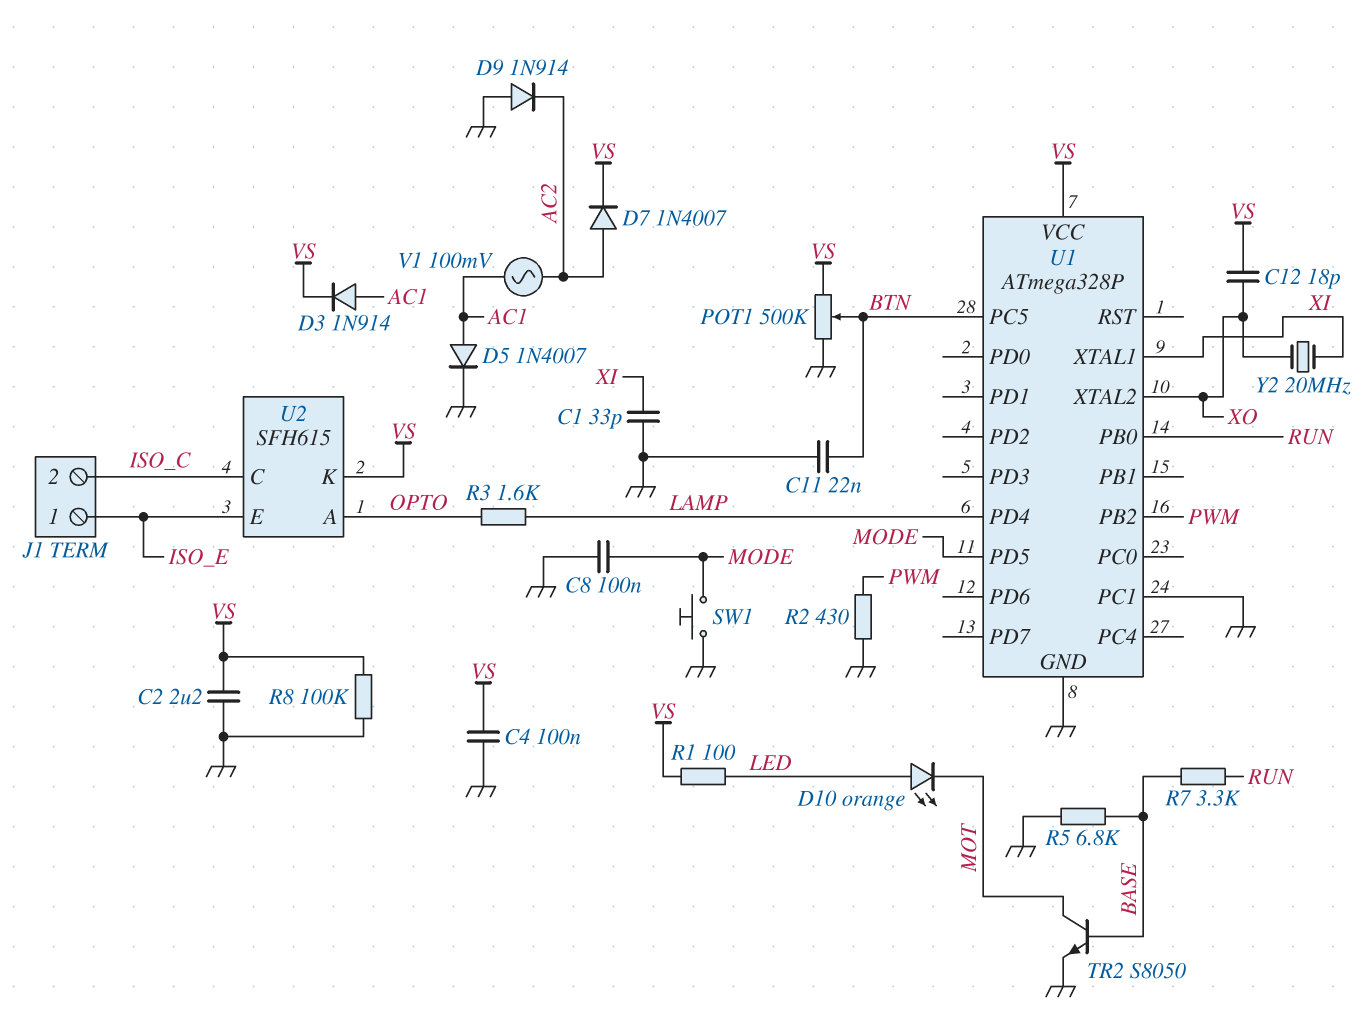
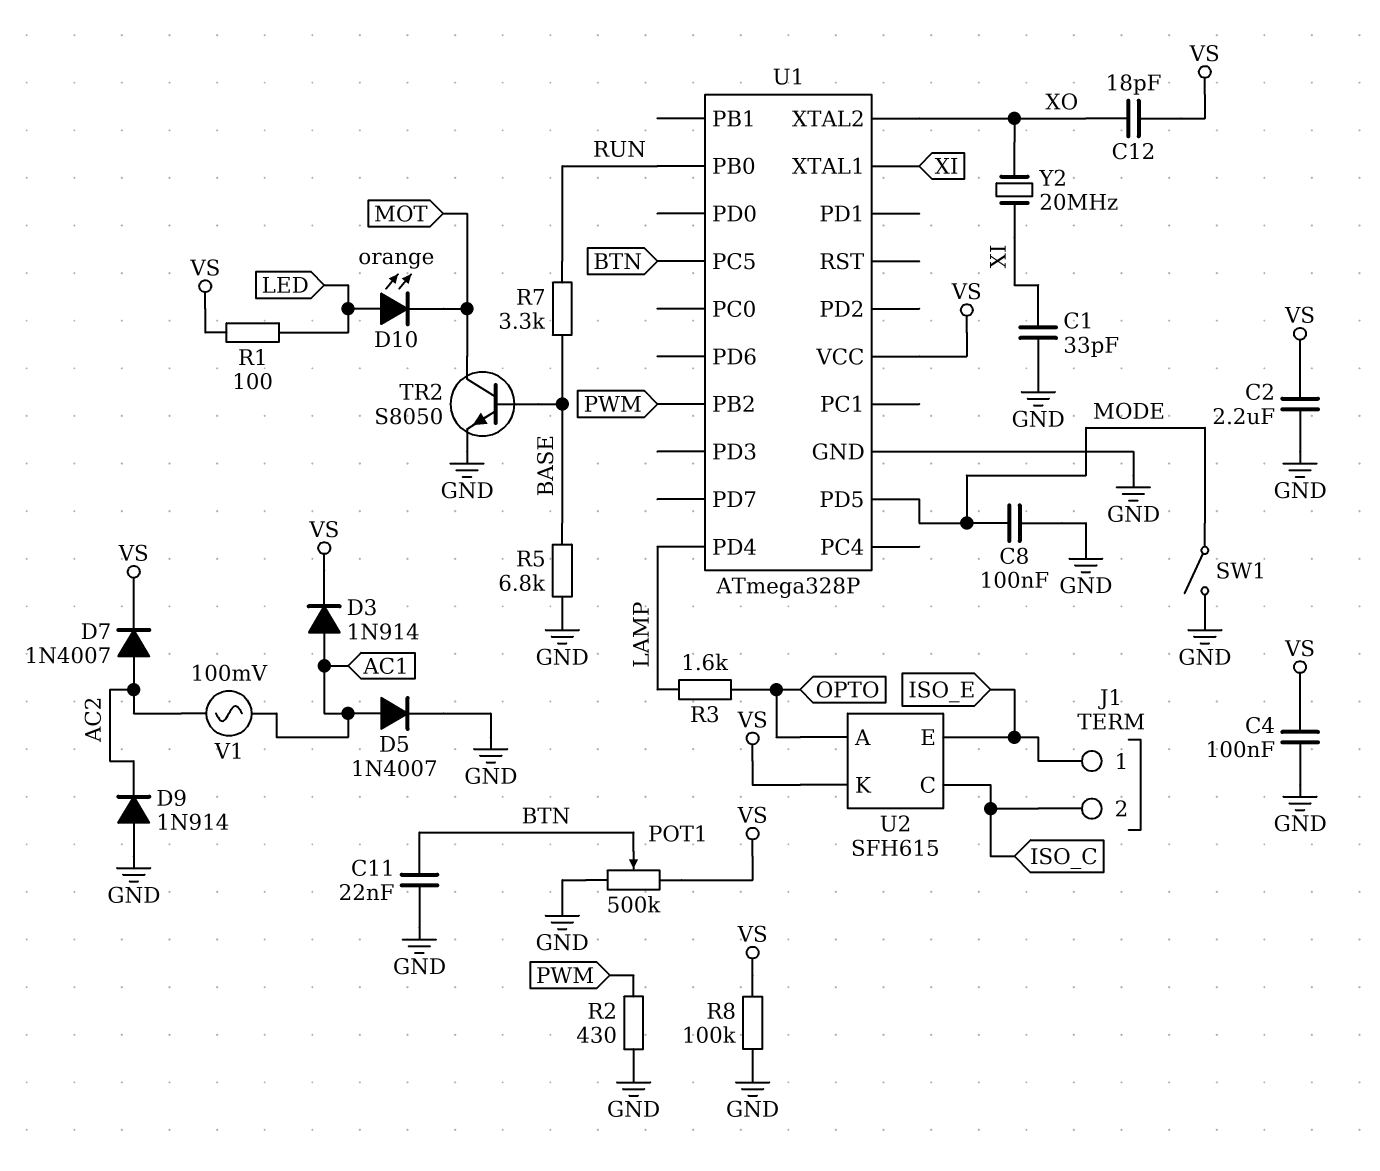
SW1: button (GND, MODE) -> switch (GND, MODE)
U1 pin PC1: GND -> none

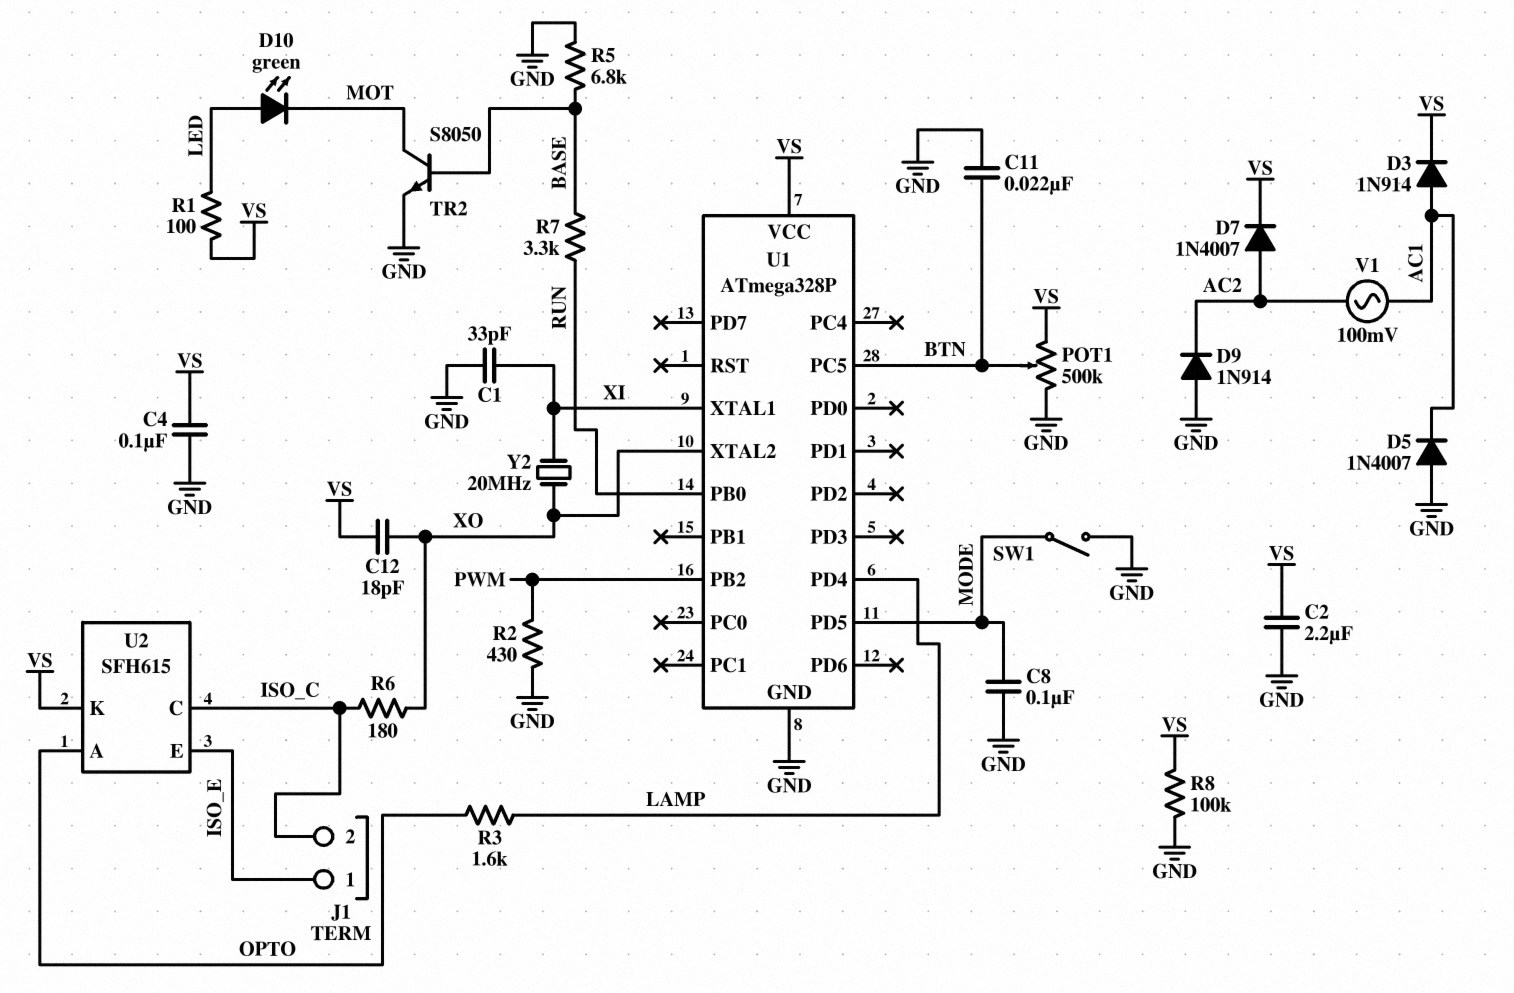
D5: diode 1N4007 (A AC1, K GND) -> diode 1N4007 (A GND, K AC1)
D10: LED orange (A LED, K MOT) -> LED green (A LED, K MOT)
R6: none -> 180 (ISO_C, XO)

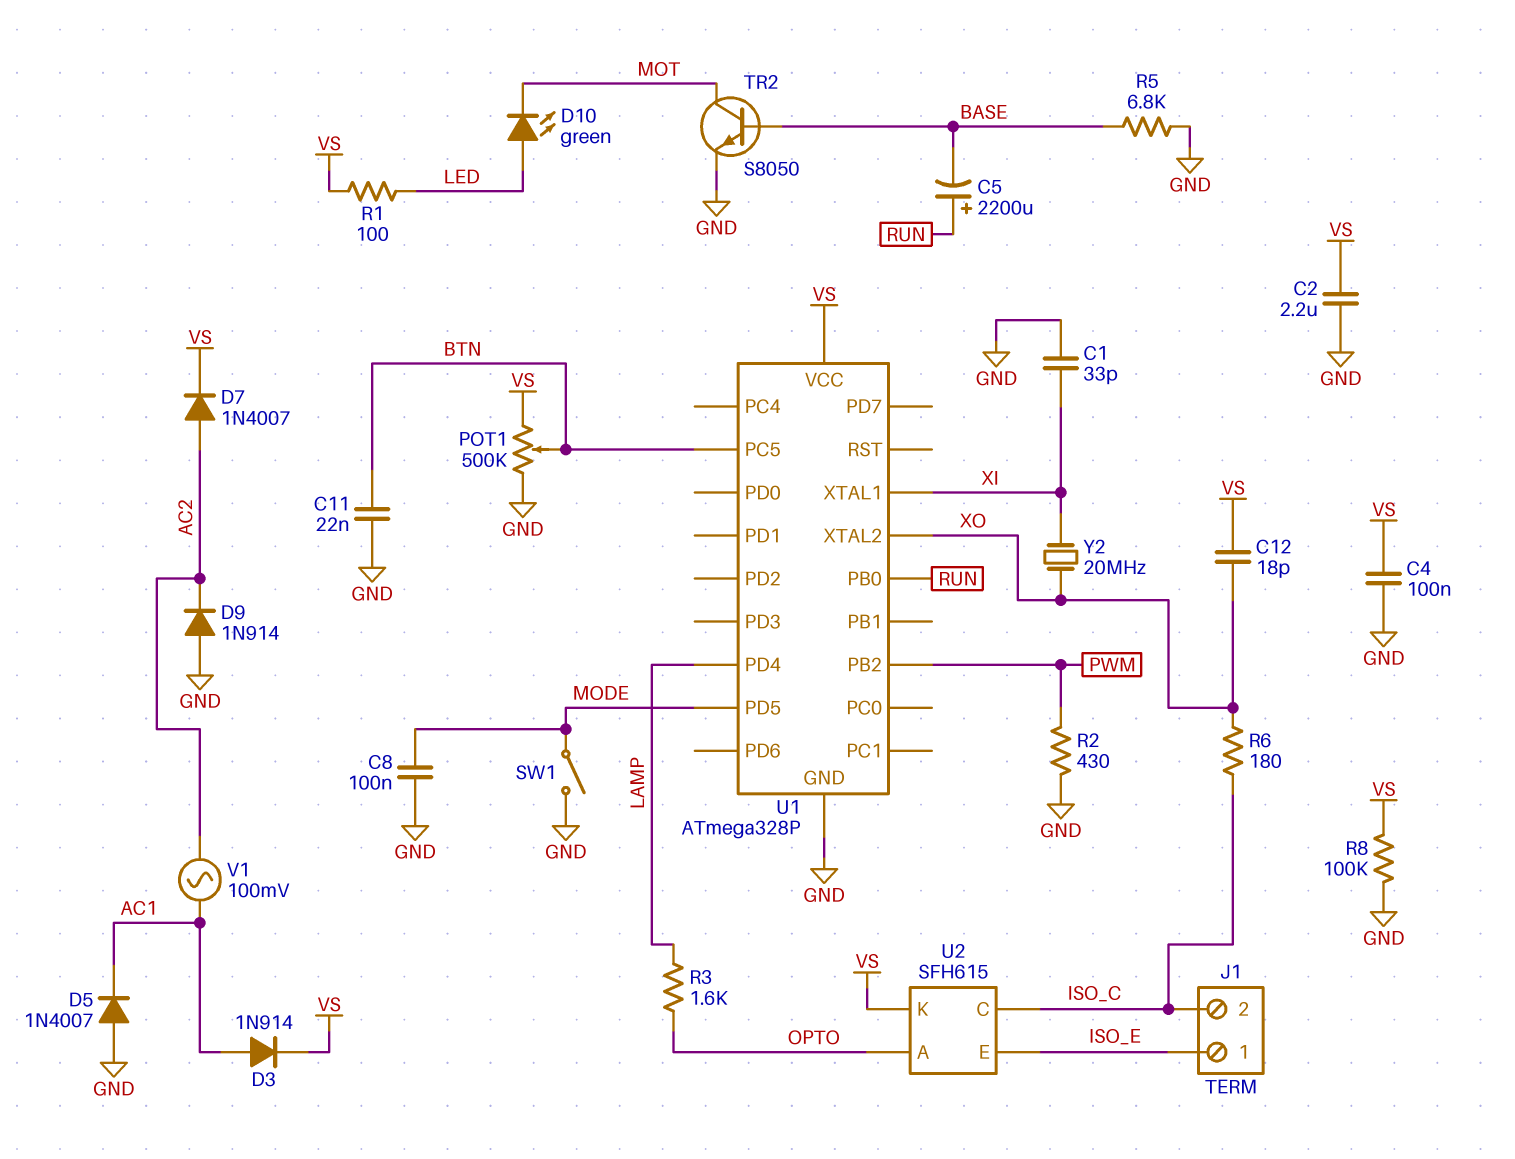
C5: none -> 2200uF (plus RUN, minus BASE)
R7: 3.3k (BASE, RUN) -> none

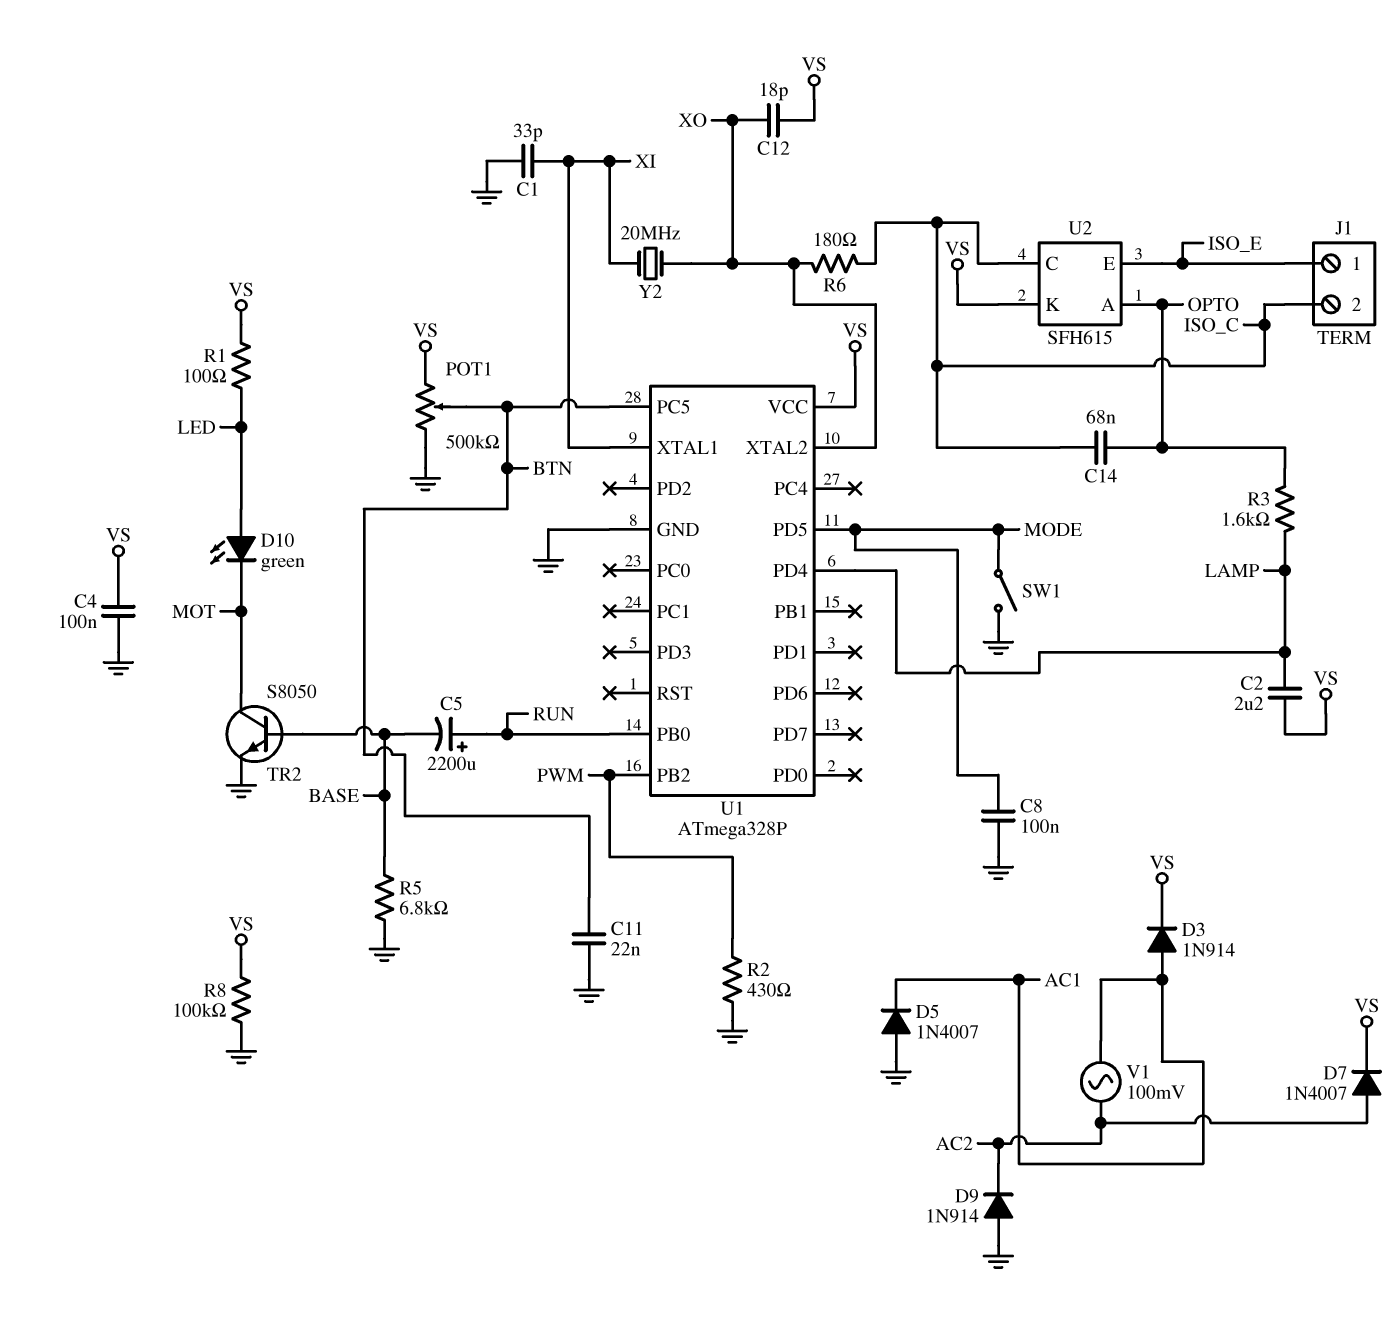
C2: 2.2uF (GND, VS) -> 2.2uF (LAMP, VS)
C14: none -> 68nF (ISO_C, OPTO)

